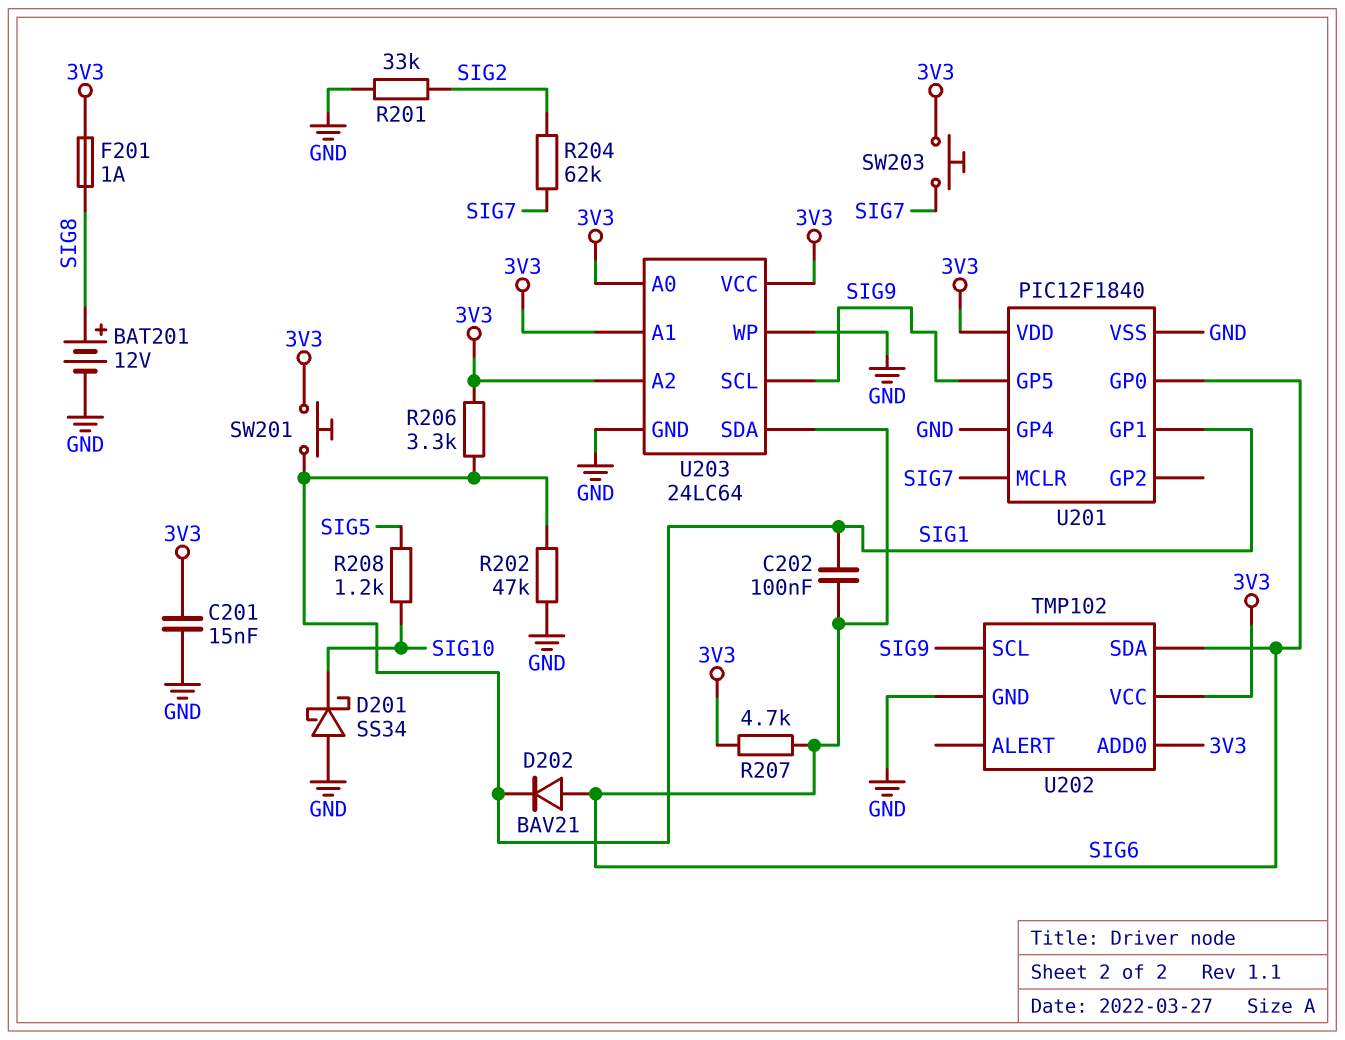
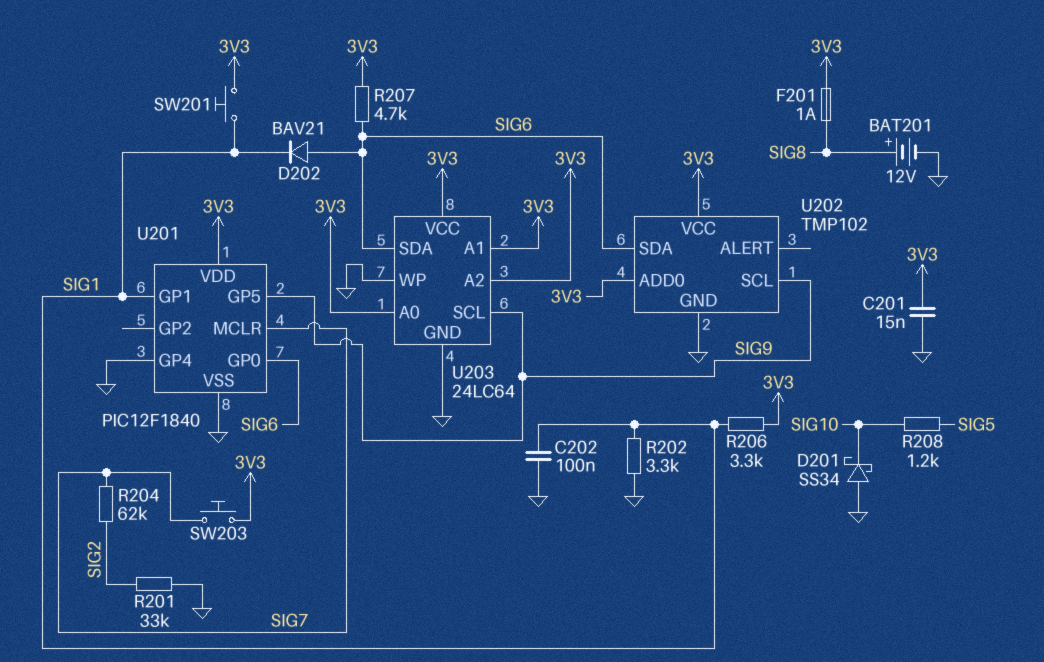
C202: 100nF (SIG1, SIG6) -> 100nF (GND, SIG1)
R202: 47k (GND, SIG1) -> 3.3k (GND, SIG1)

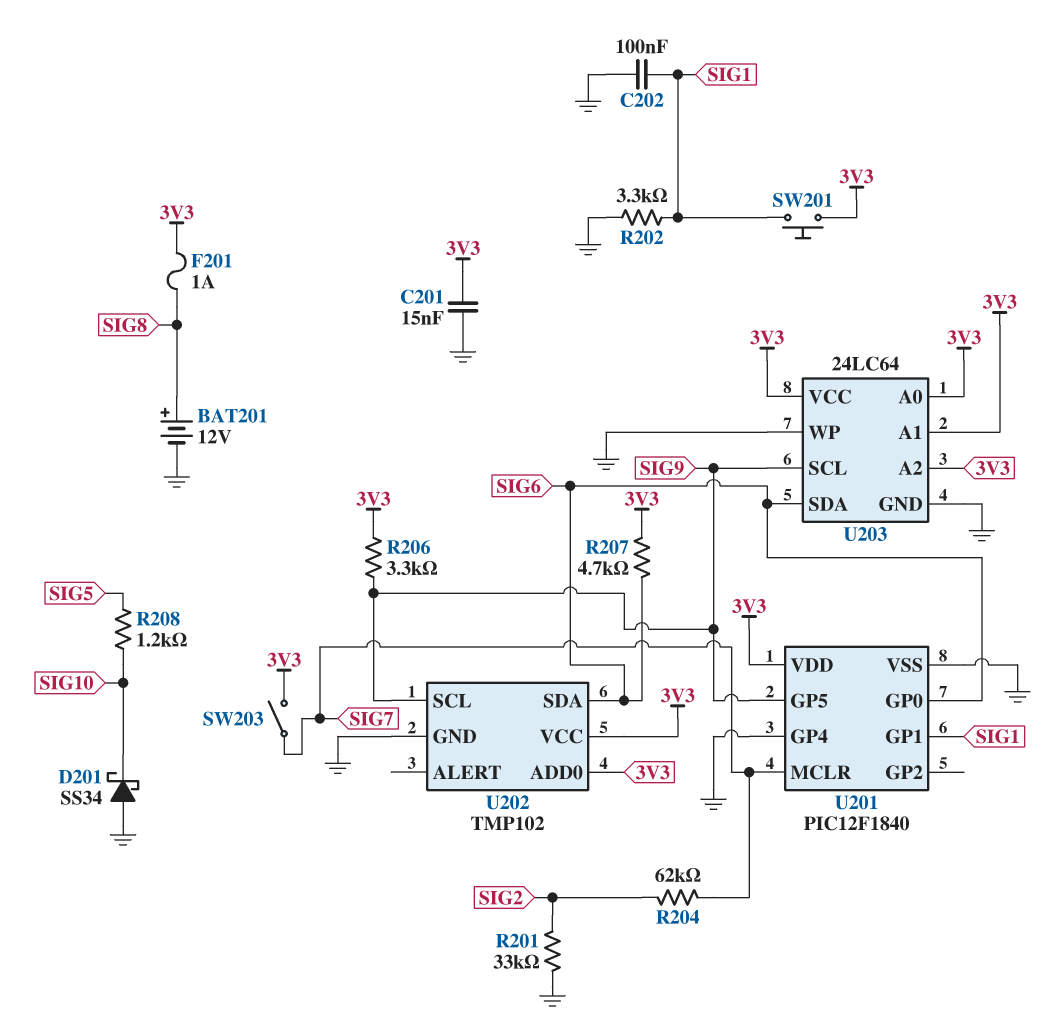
D202: diode BAV21 (A SIG6, K SIG1) -> none
R206: 3.3k (3V3, SIG1) -> 3.3k (3V3, SIG9)
SW203: button (3V3, SIG7) -> switch (3V3, SIG7)

